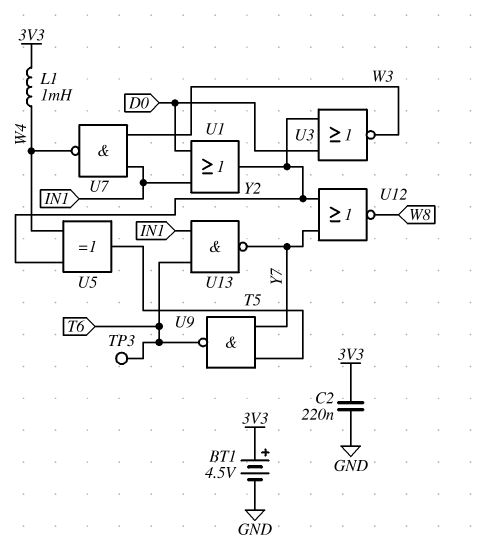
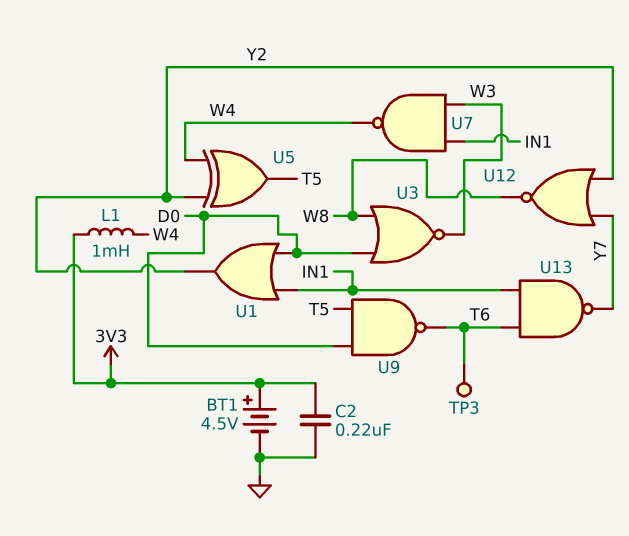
U3: NOR (in D0, in Y2, out W3) -> NOR (in D0, in W8, out W3)
U9: NAND (in T5, in Y7, out T6) -> NAND (in D0, in T5, out T6)

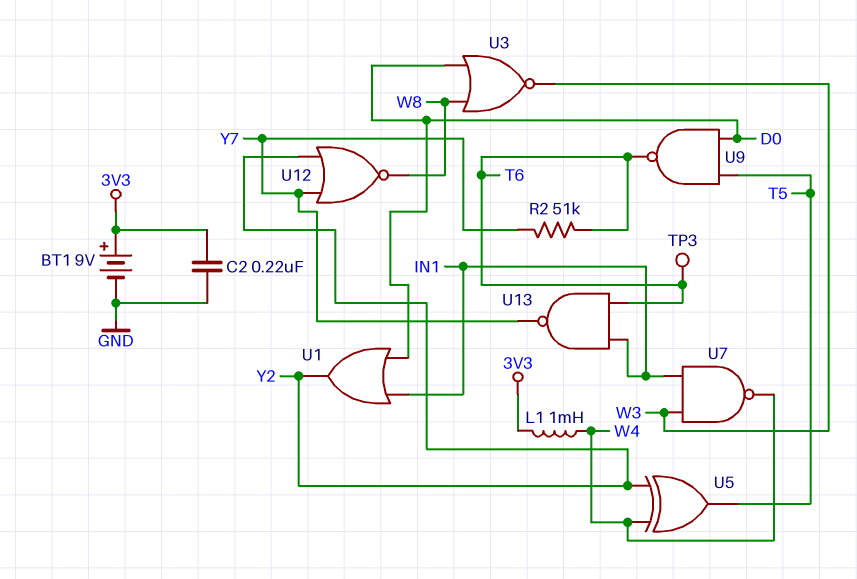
BT1: 4.5V (plus 3V3, minus GND) -> 9V (plus 3V3, minus GND)
R2: none -> 51k (T6, Y7)

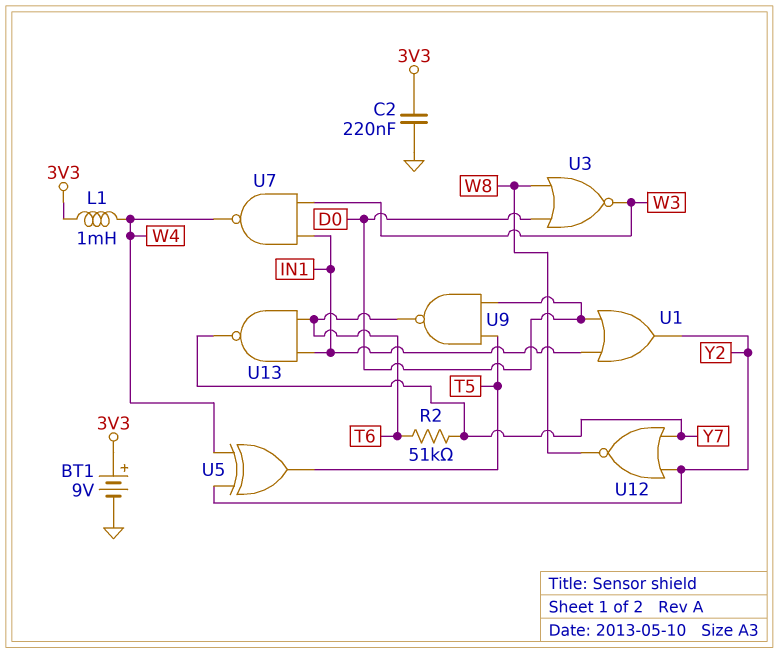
TP3: test point (T6) -> none

